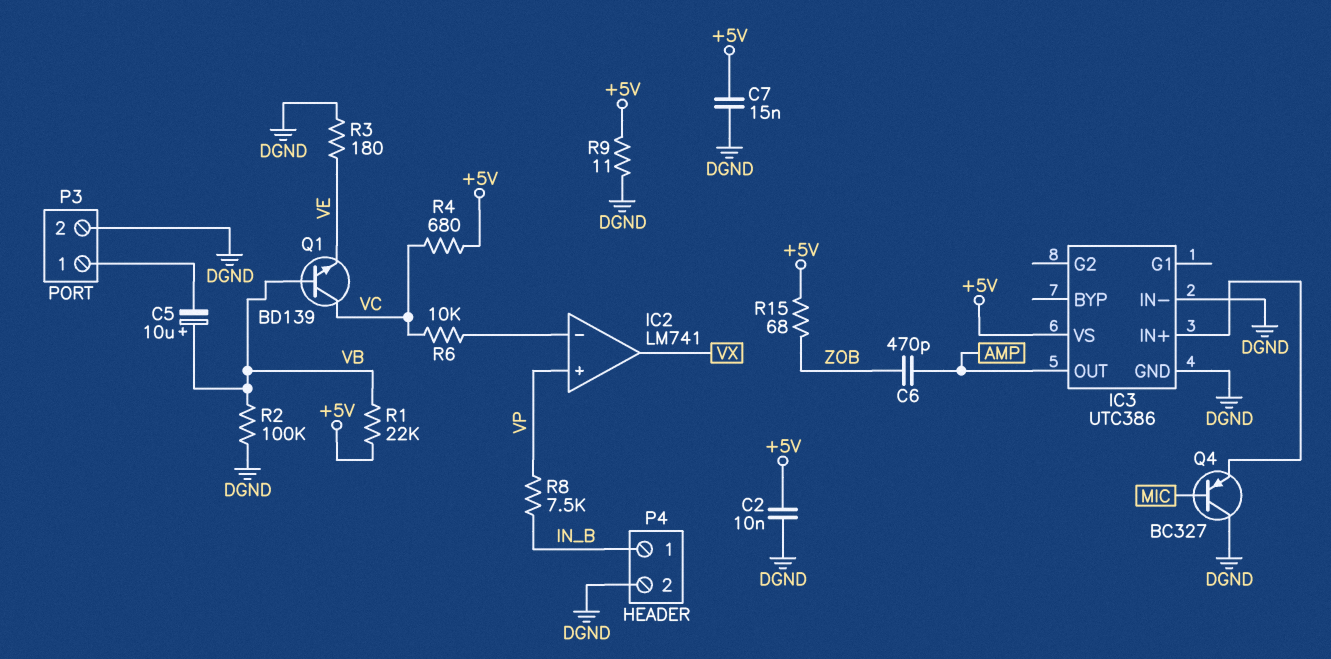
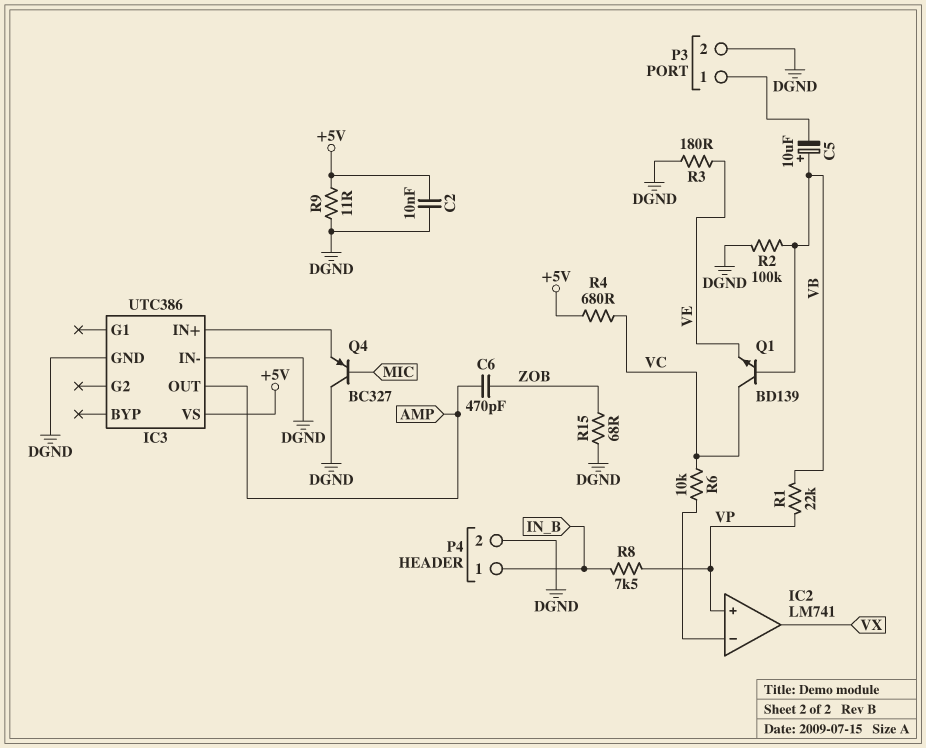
C7: 15nF (+5V, DGND) -> none
R1: 22k (+5V, VB) -> 22k (VB, VP)
R15: 68 (+5V, ZOB) -> 68 (DGND, ZOB)

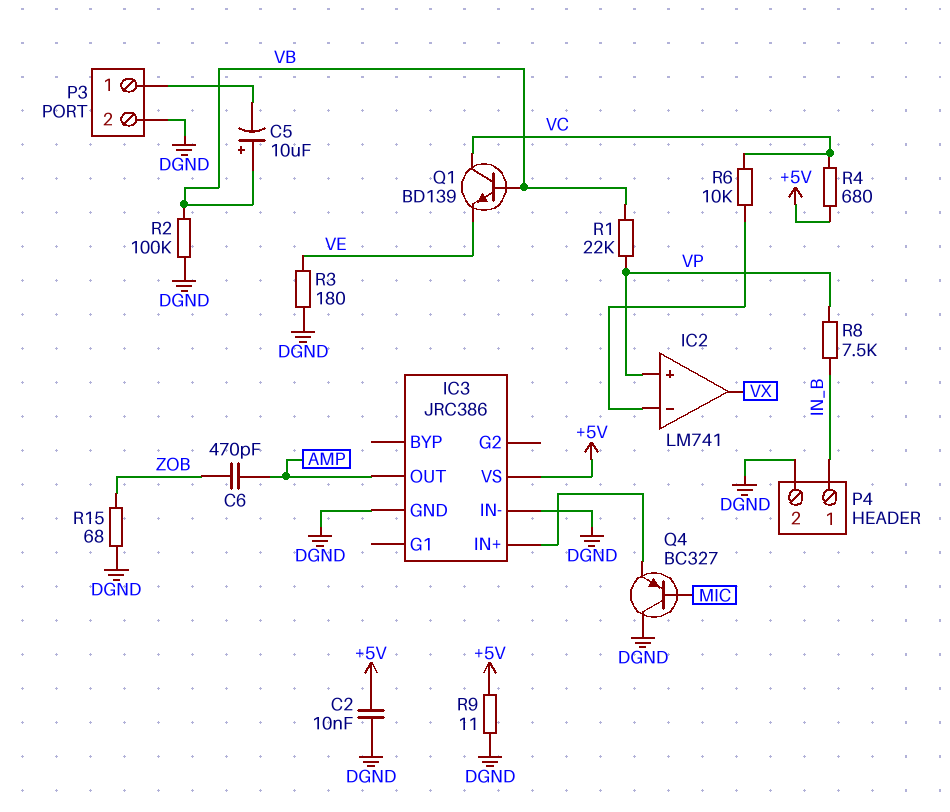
IC3: UTC386 -> JRC386

